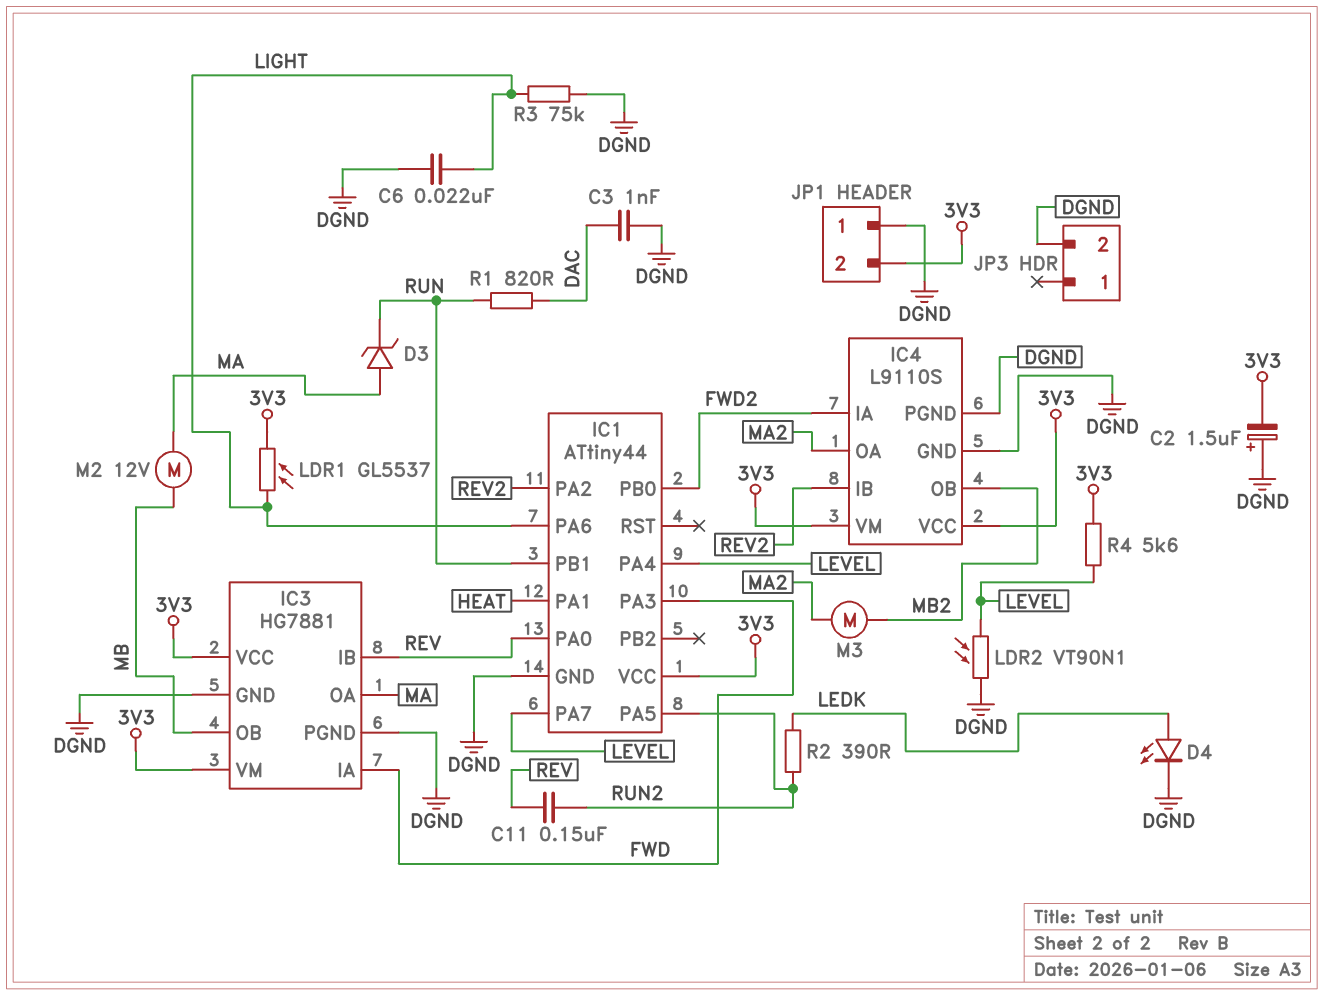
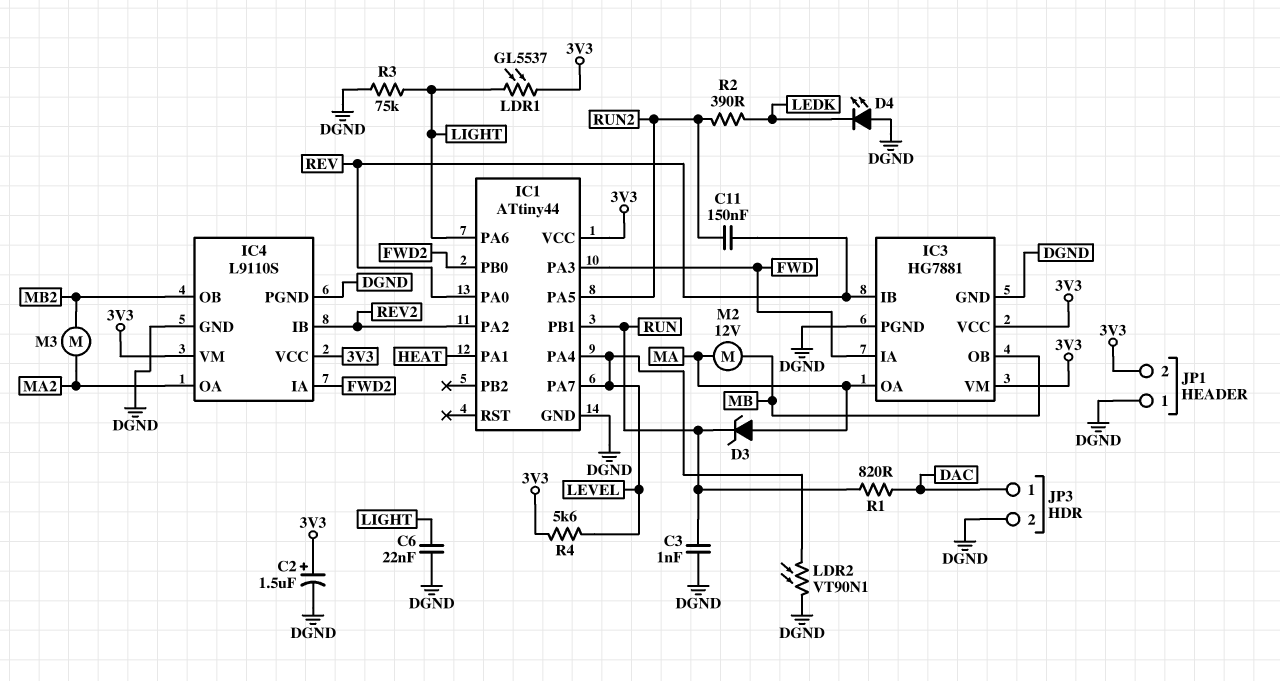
C2: 1.5uF (plus DGND, minus 3V3) -> 1.5uF (plus 3V3, minus DGND)
C3: 1nF (DAC, DGND) -> 1nF (DGND, RUN)
D4: LED (A LEDK, K DGND) -> LED (A DGND, K LEDK)
JP3 pin 1: none -> DAC

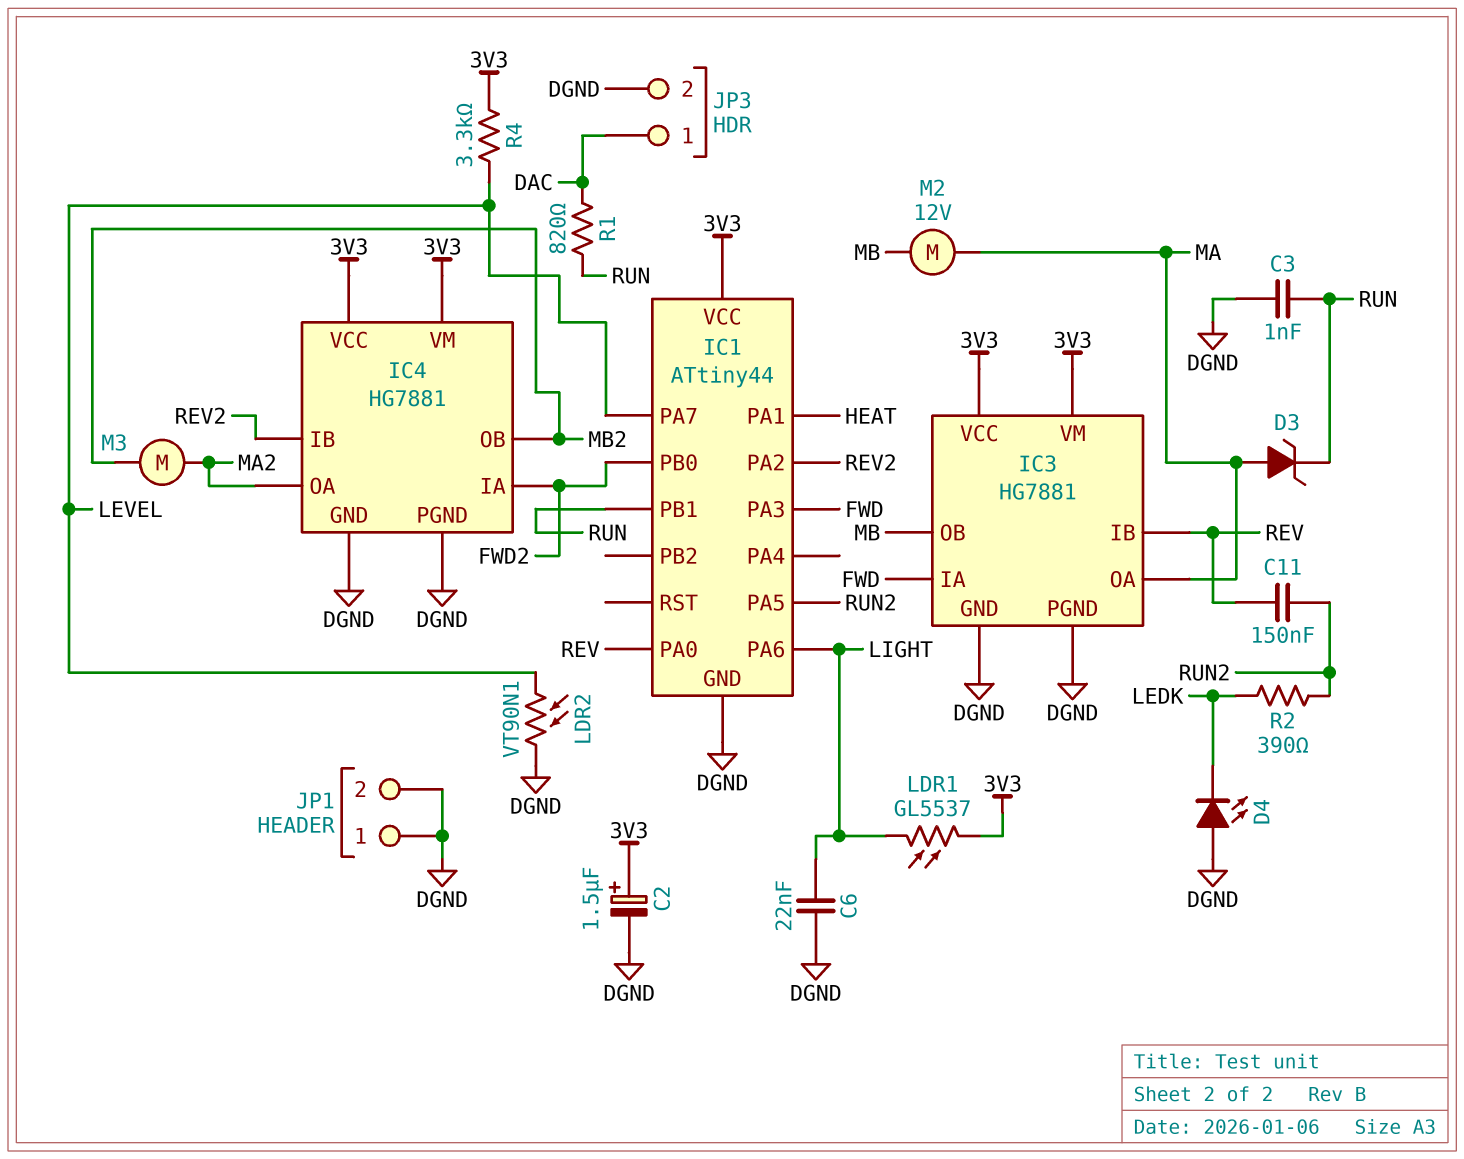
IC1 pin PA4: LEVEL -> none
IC4: L9110S -> HG7881
JP1 pin 2: 3V3 -> DGND
R3: 75k (DGND, LIGHT) -> none
R4: 5.6k (3V3, LEVEL) -> 3.3k (3V3, LEVEL)

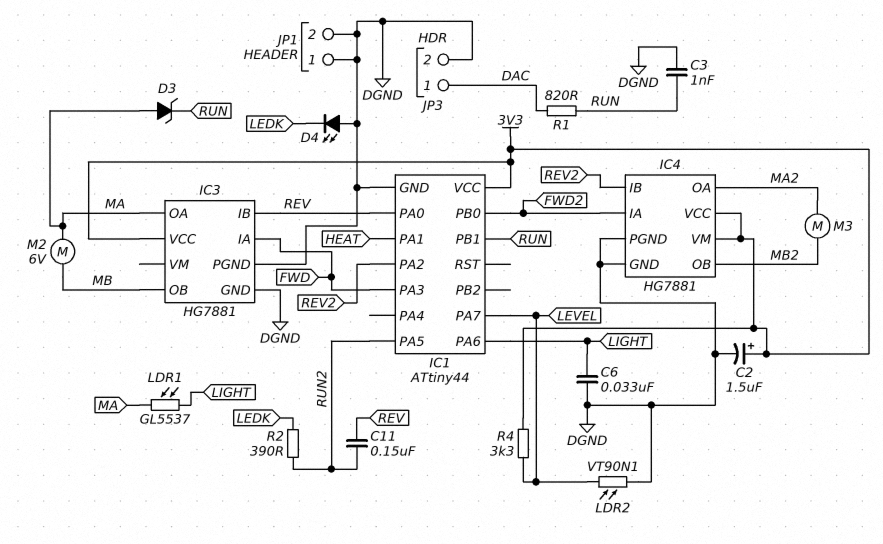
C6: 22nF (DGND, LIGHT) -> 33nF (DGND, LIGHT)
IC3 pin VM: 3V3 -> none
LDR1: GL5537 (3V3, LIGHT) -> GL5537 (LIGHT, MA)
M2: motor 12V (MA, MB) -> motor 6V (MA, MB)

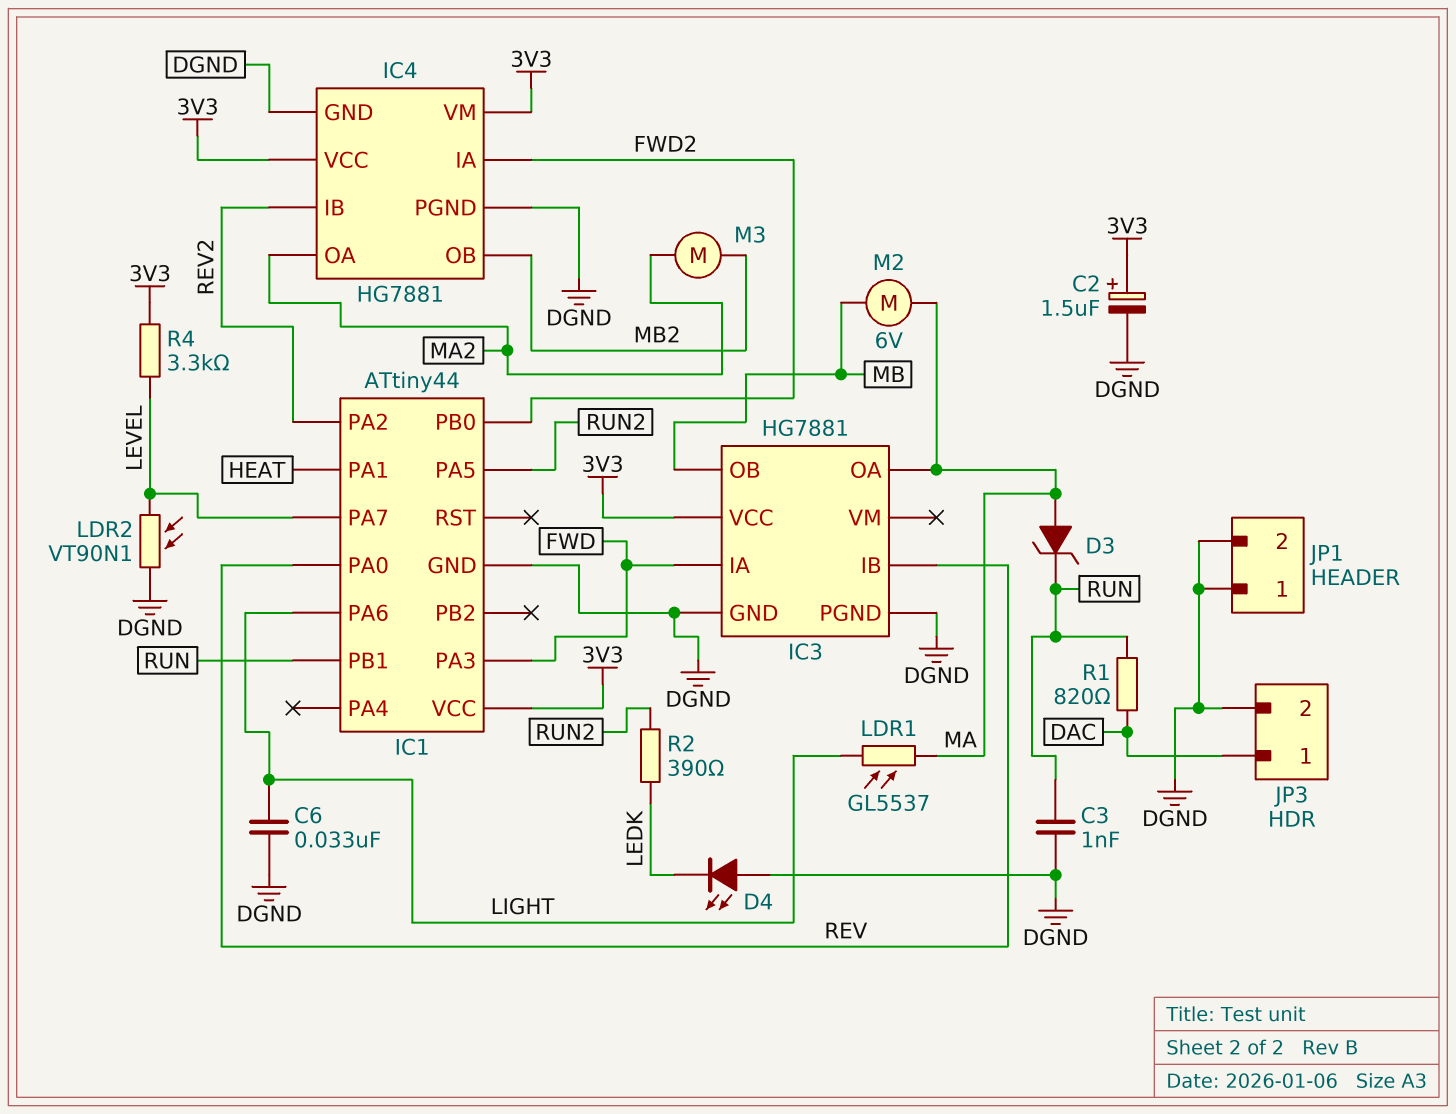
C11: 150nF (REV, RUN2) -> none

